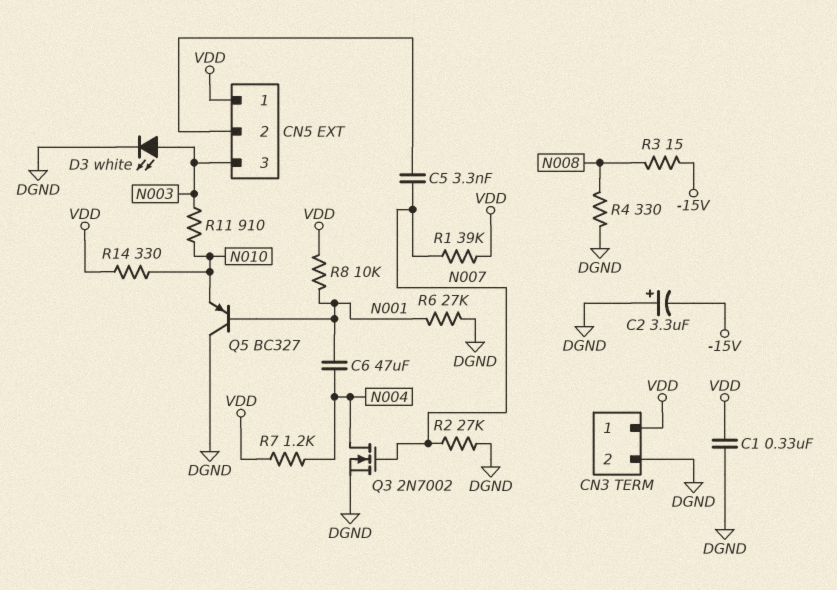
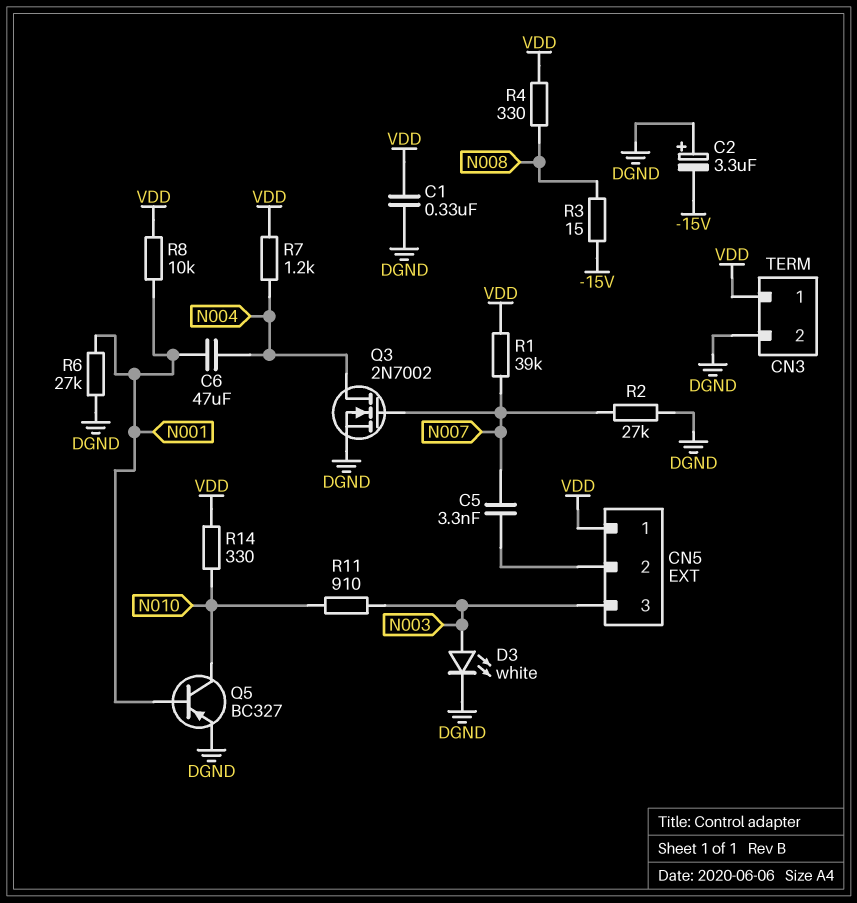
Q5: PNP BC327 (B N001, C DGND, E N010) -> PNP BC327 (B N001, C N010, E DGND)
R4: 330 (DGND, N008) -> 330 (N008, VDD)

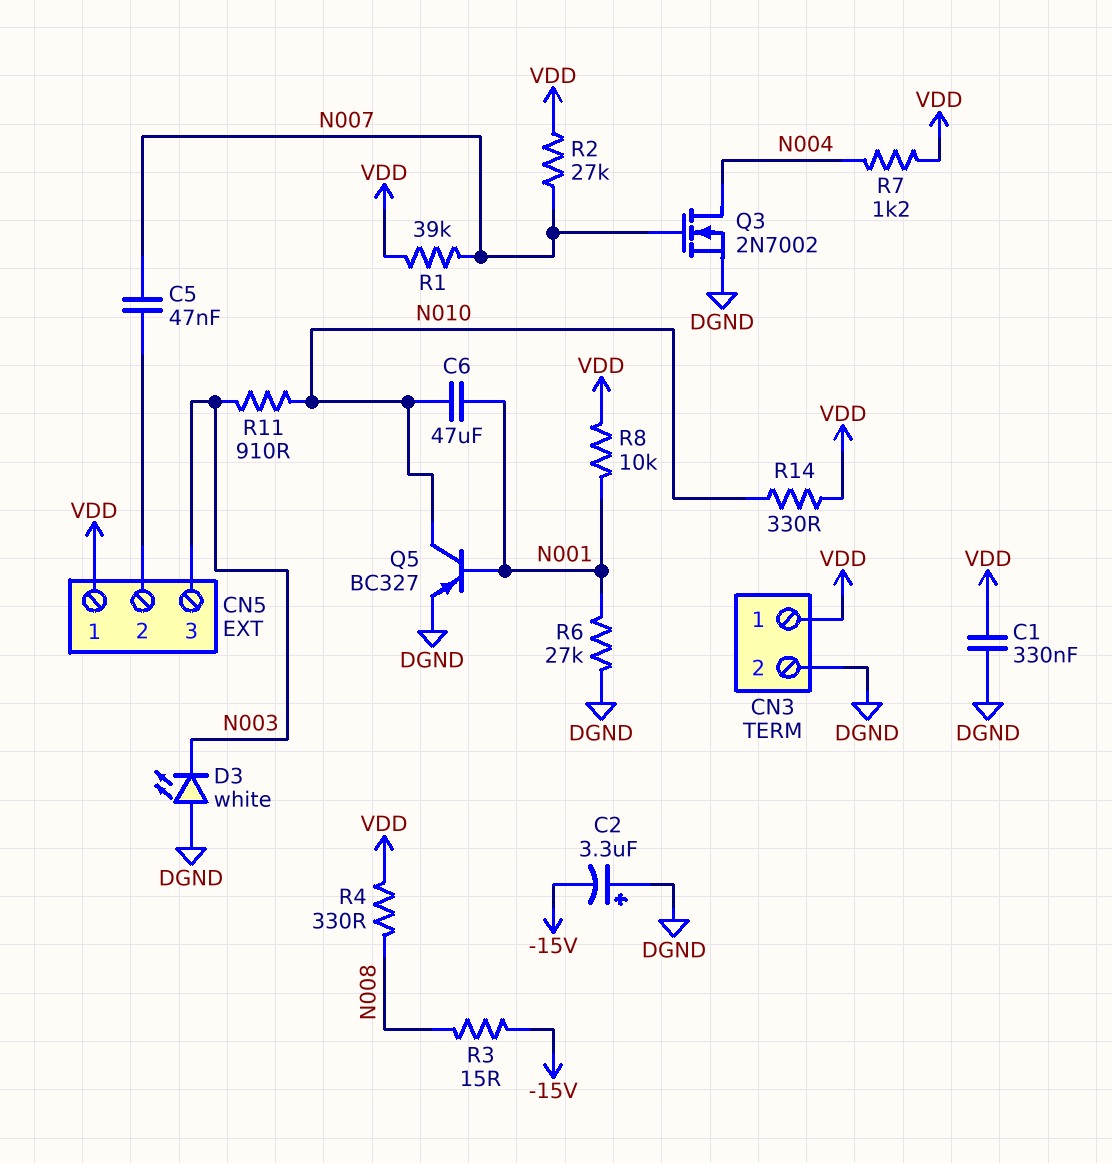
C5: 3.3nF (CN5/2, N007) -> 47nF (CN5/2, N007)
C6: 47uF (N001, N004) -> 47uF (N001, N010)
D3: LED white (A N003, K DGND) -> LED white (A DGND, K N003)
R2: 27k (DGND, N007) -> 27k (N007, VDD)

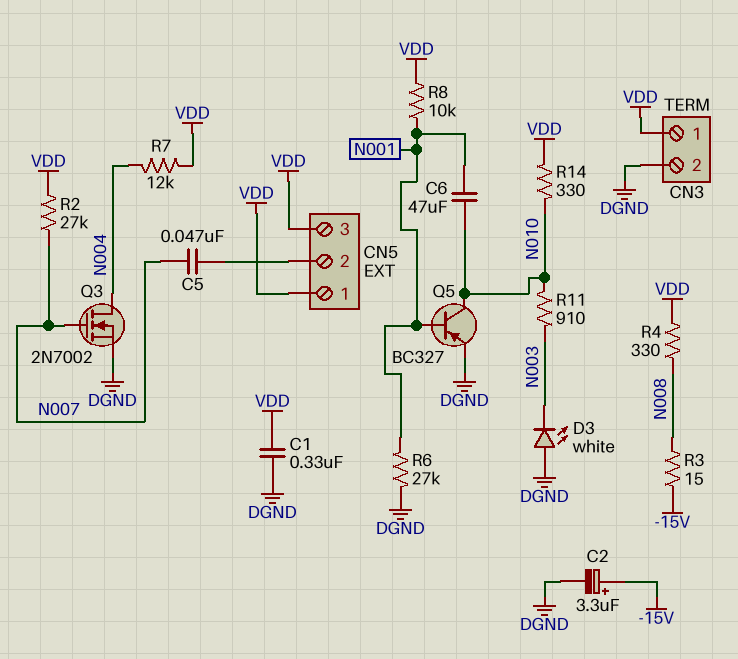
C2: 3.3uF (plus DGND, minus -15V) -> 3.3uF (plus -15V, minus DGND)
CN5 pin 3: N003 -> VDD
R1: 39k (N007, VDD) -> none
R7: 1.2k (N004, VDD) -> 12k (N004, VDD)

